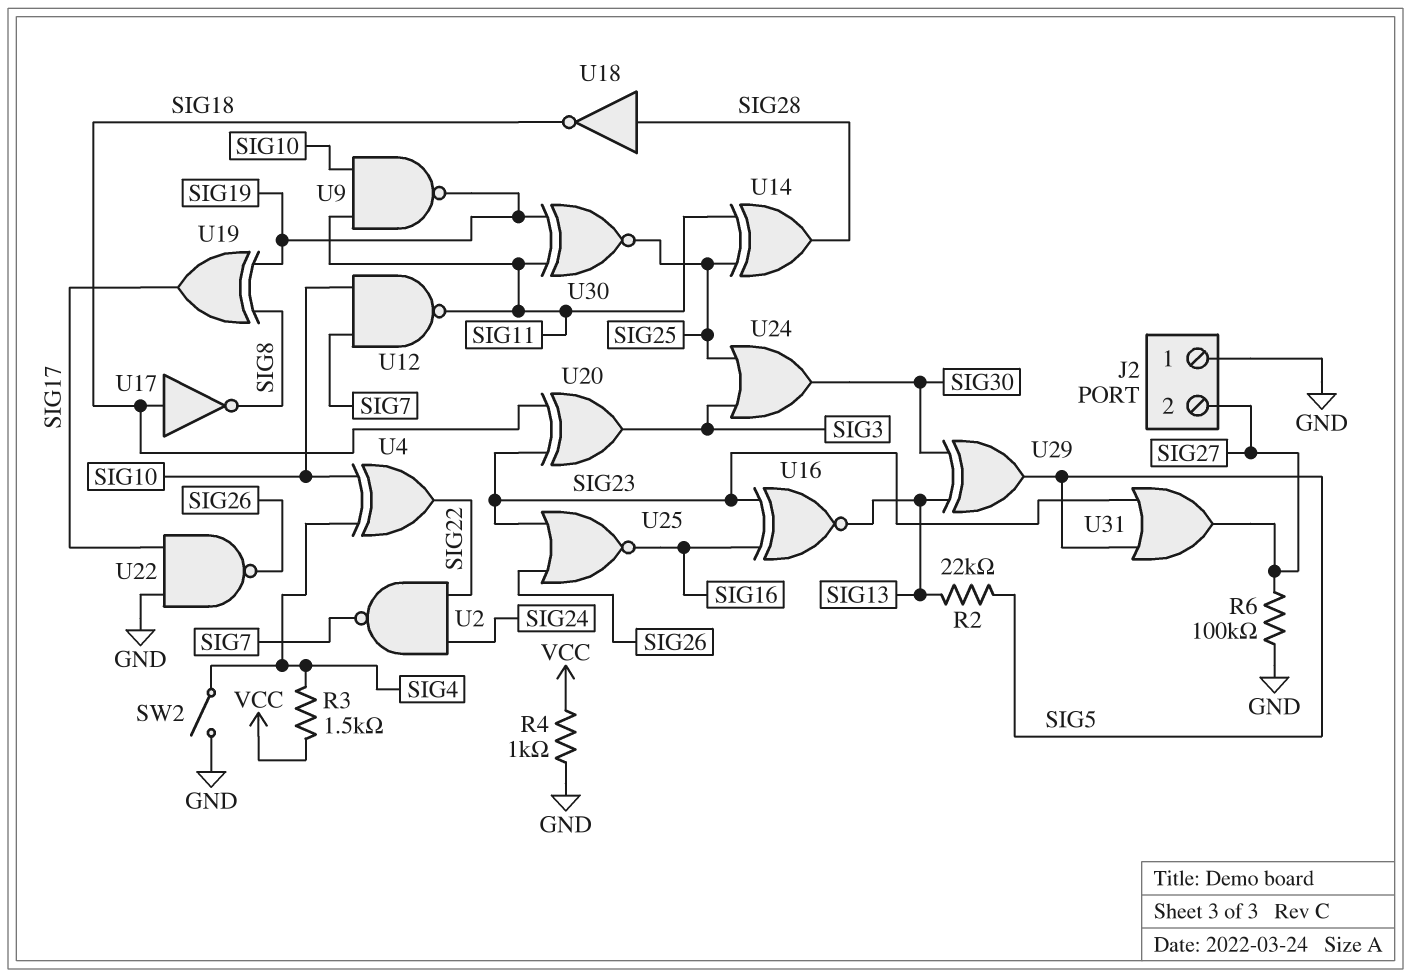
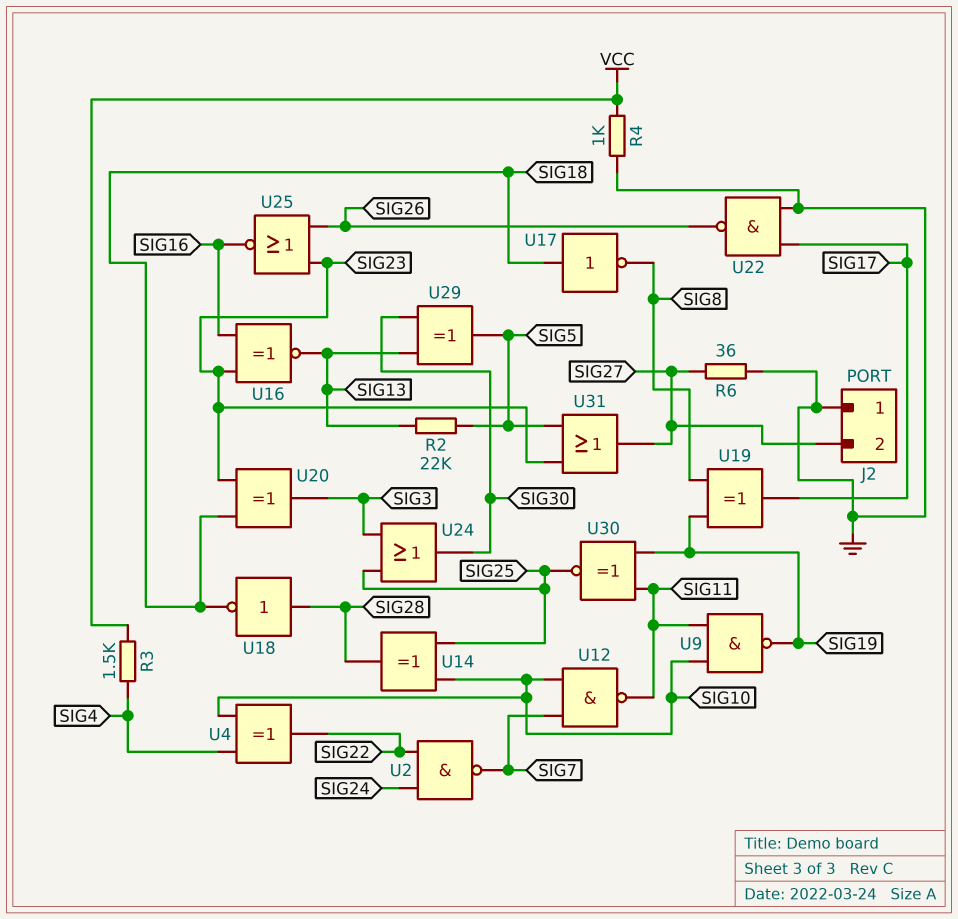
R6: 100k (GND, SIG27) -> 36 (GND, SIG27)
SW2: switch (GND, SIG4) -> none
U14: XOR (in SIG11, in SIG25, out SIG28) -> XOR (in SIG10, in SIG25, out SIG28)

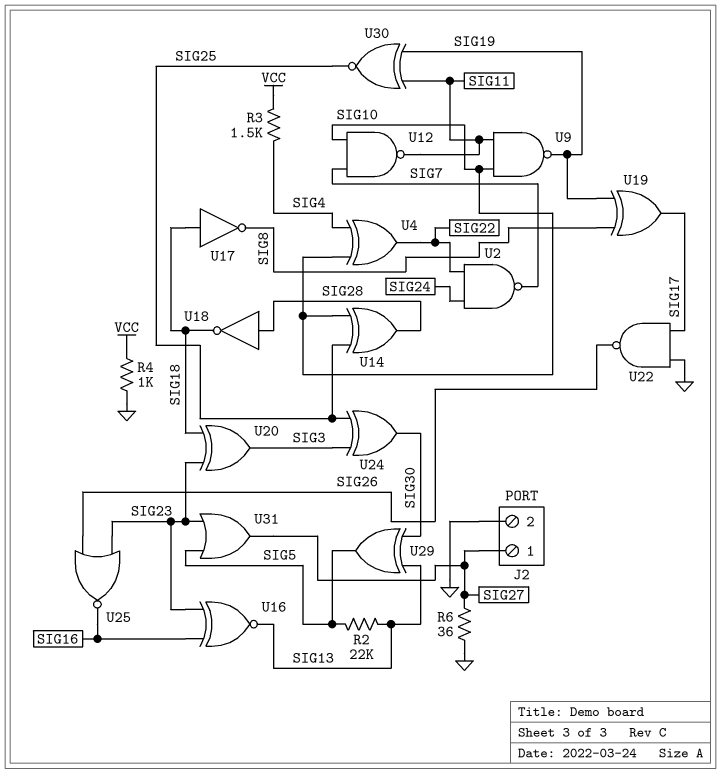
J2 pin 1: GND -> SIG27
J2 pin 2: SIG27 -> GND
U24: OR (in SIG3, in SIG25, out SIG30) -> XOR (in SIG3, in SIG25, out SIG30)

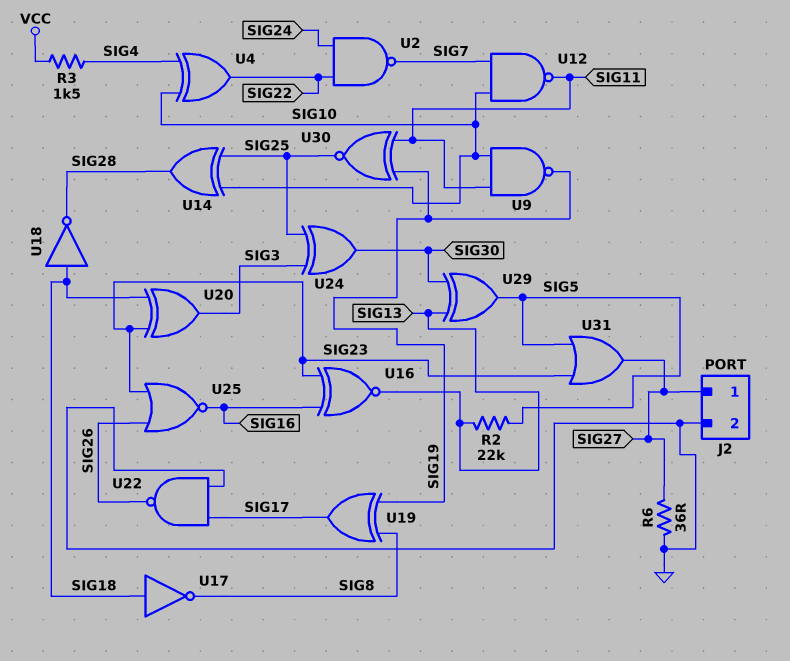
R4: 1k (GND, VCC) -> none
U18: NOT (in SIG28, out SIG18) -> NOT (in SIG18, out SIG28)

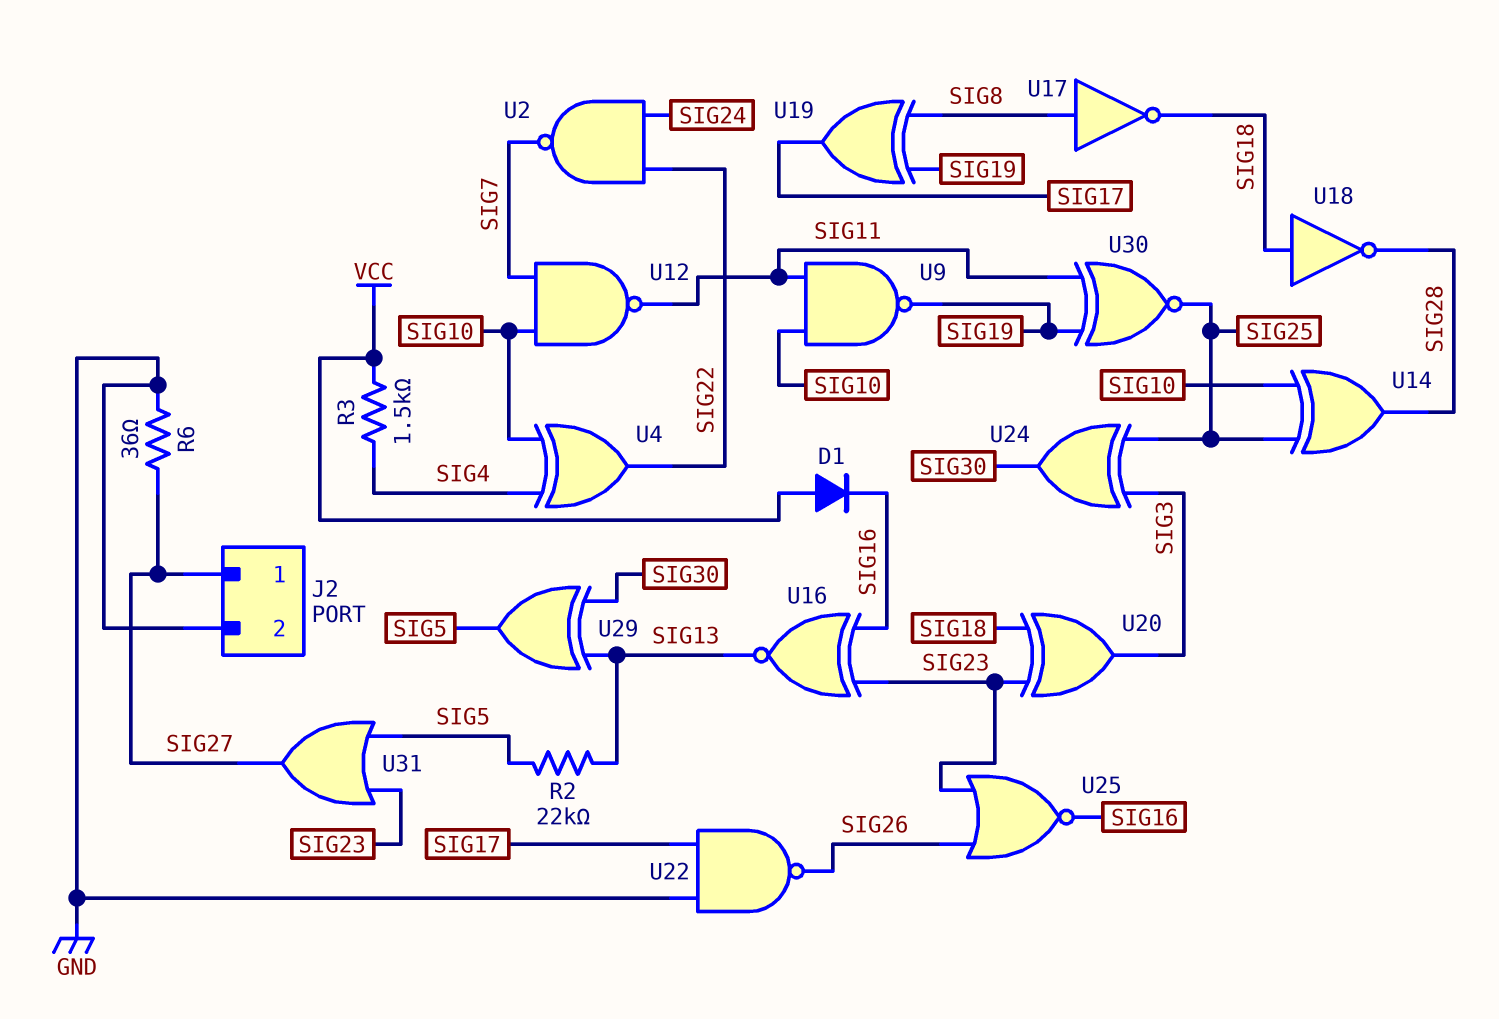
D1: none -> diode (A VCC, K SIG16)
U17: NOT (in SIG18, out SIG8) -> NOT (in SIG8, out SIG18)

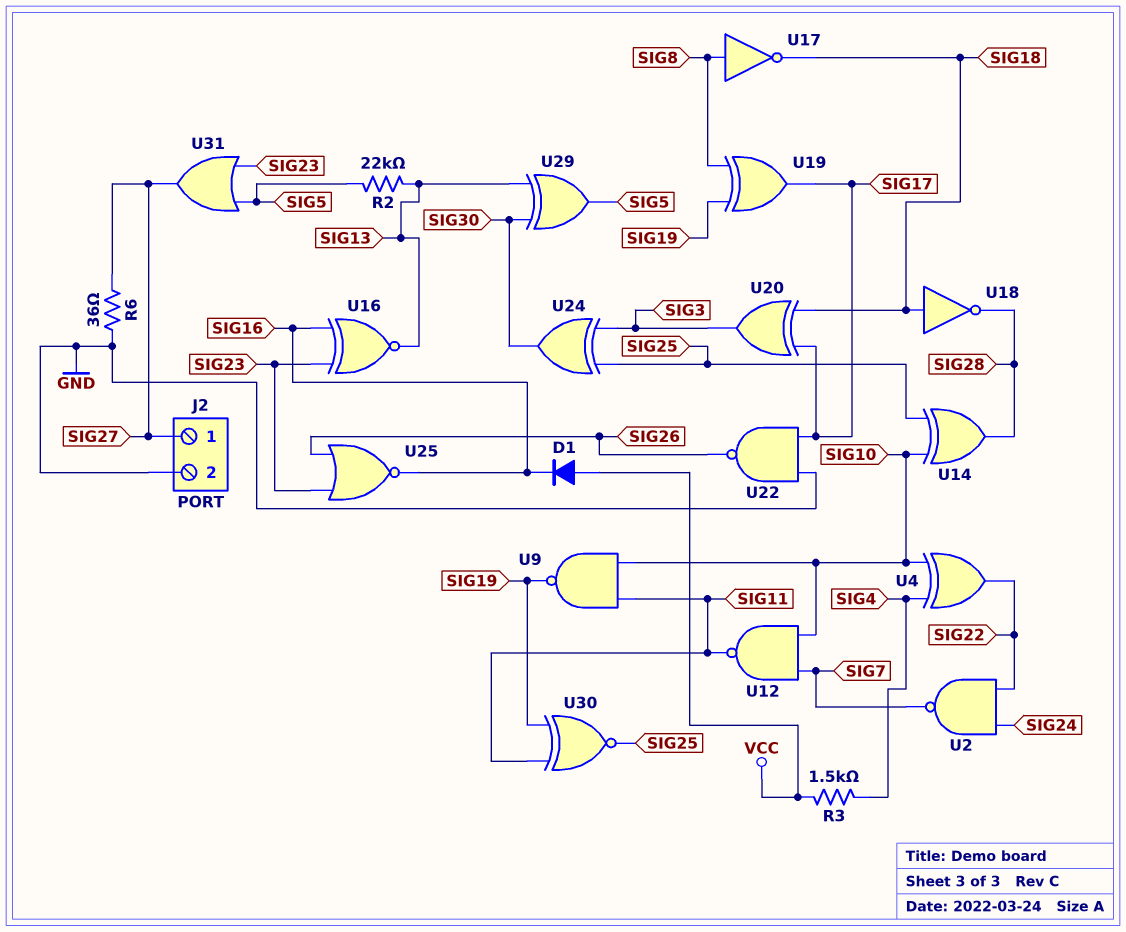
U20: XOR (in SIG18, in SIG23, out SIG3) -> XOR (in SIG17, in SIG18, out SIG3)

